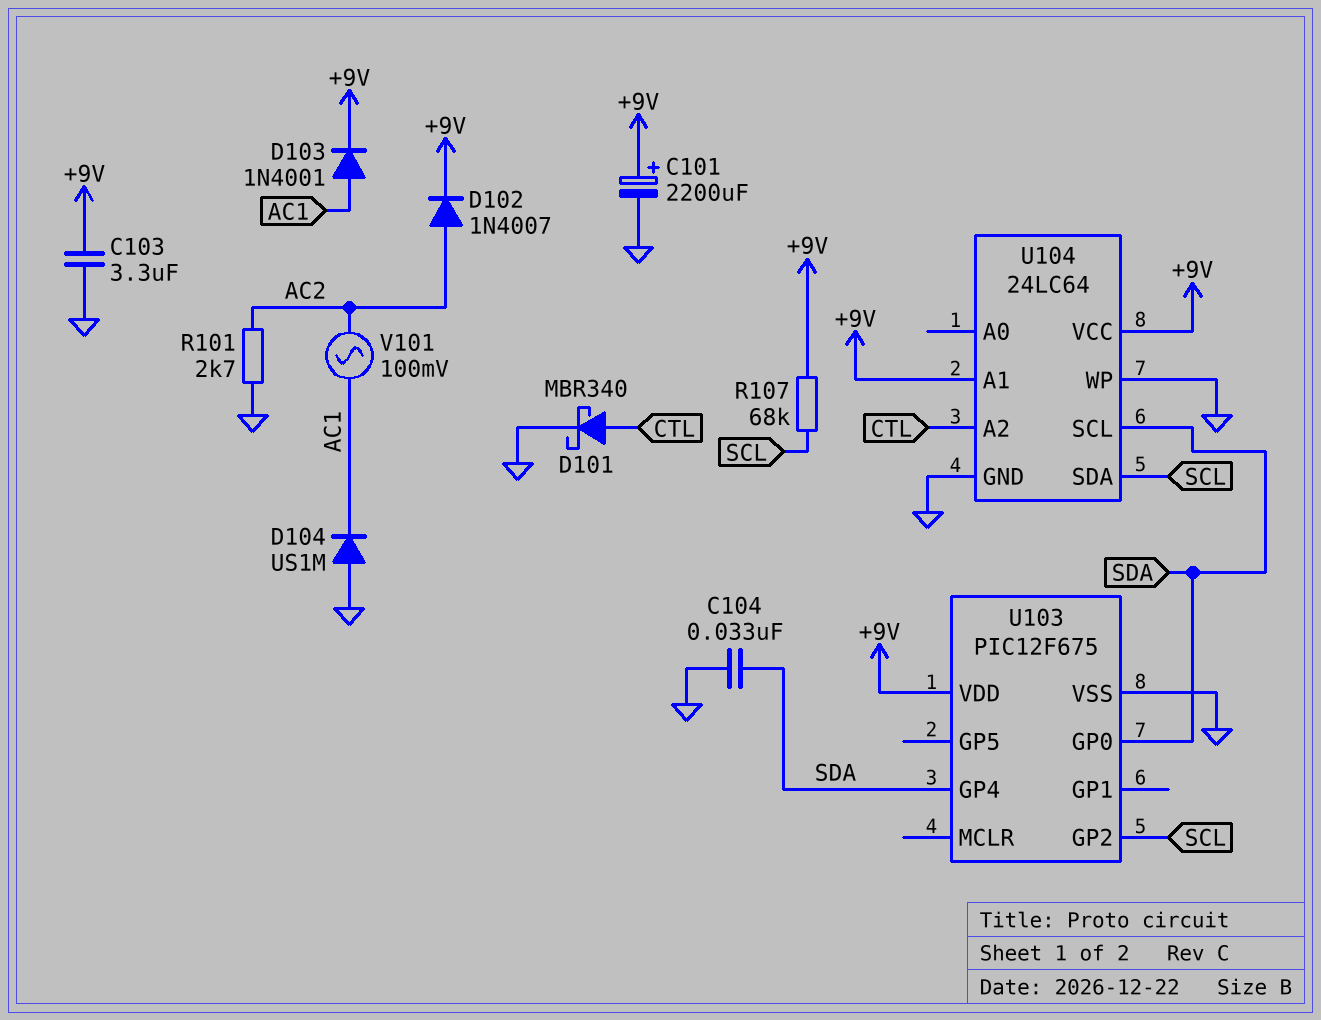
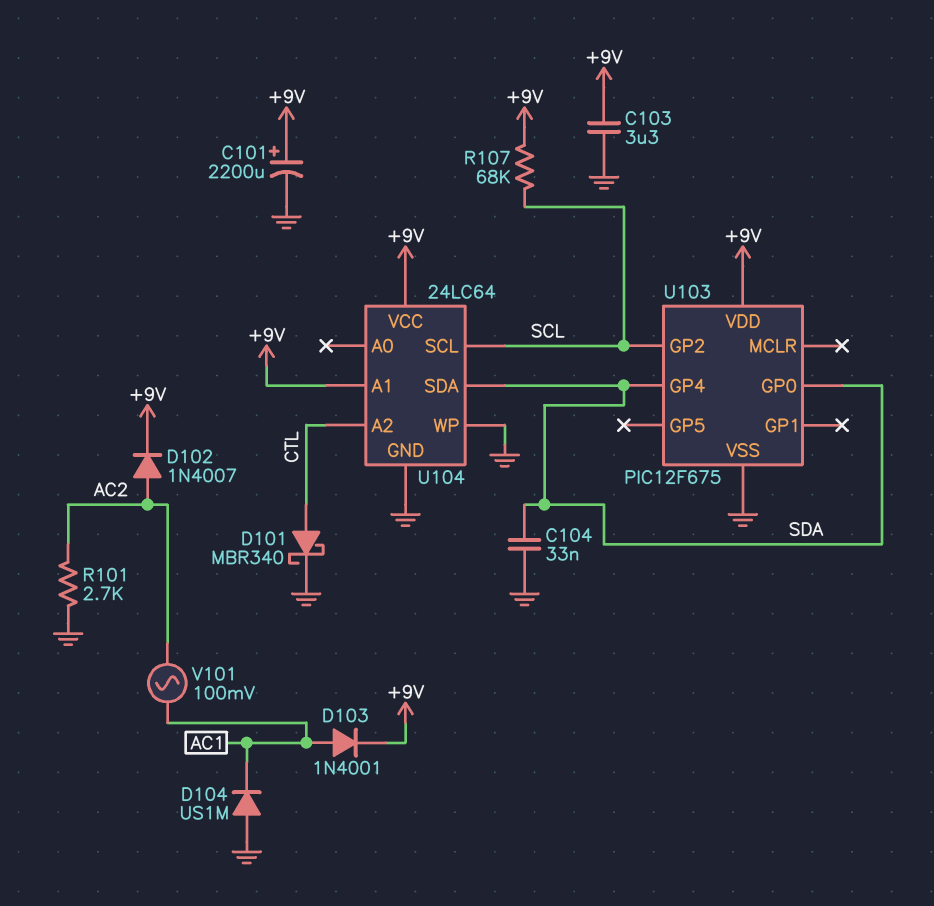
U104 pin SCL: SDA -> SCL
U104 pin SDA: SCL -> SDA

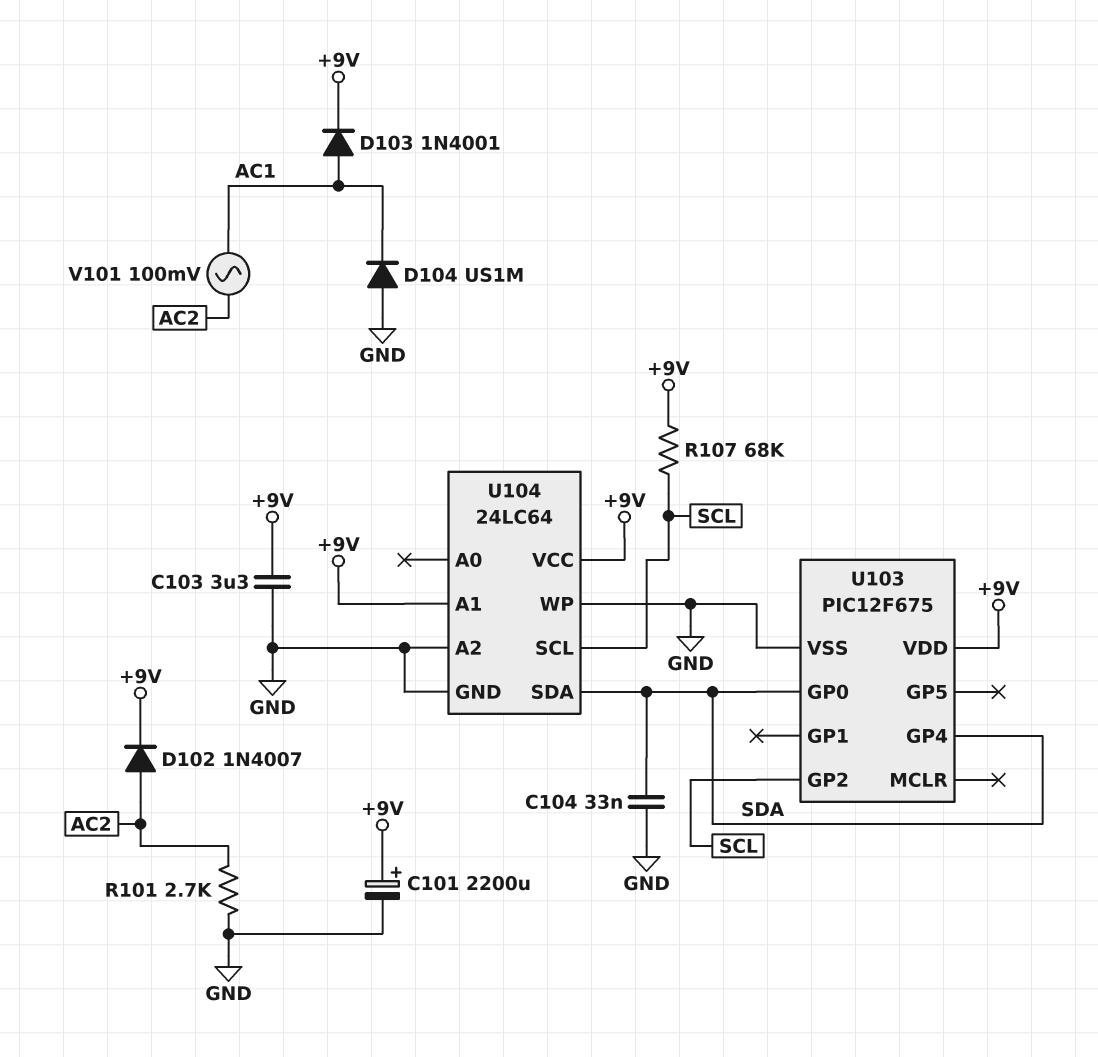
D101: schottky MBR340 (A CTL, K GND) -> none
U104 pin A2: CTL -> GND

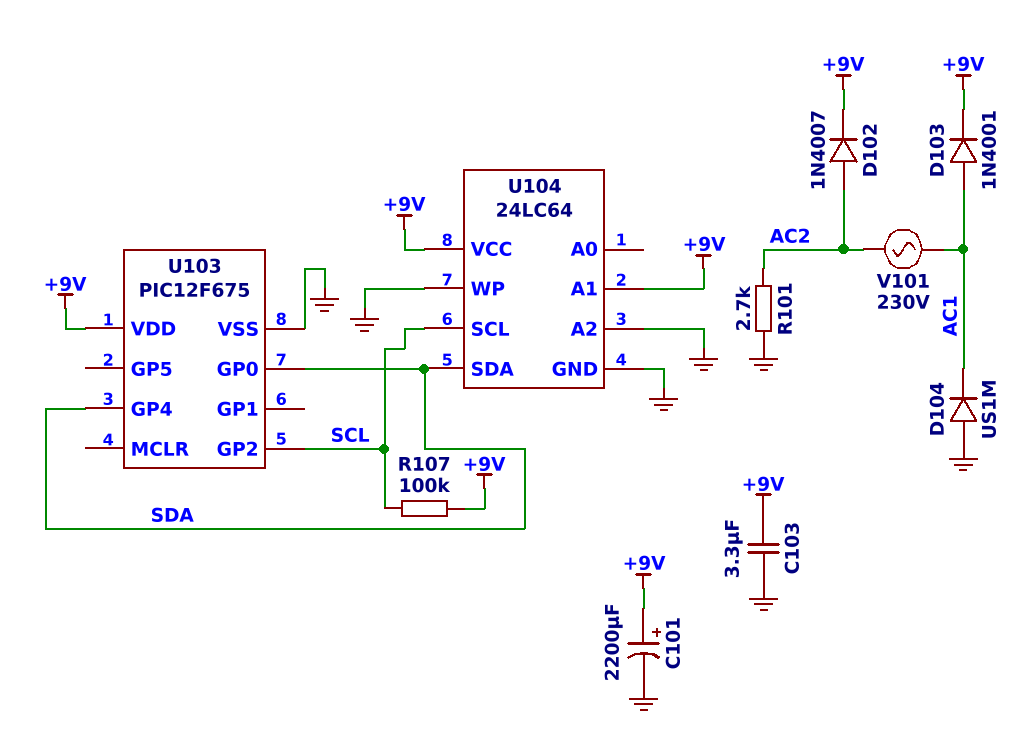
C104: 33nF (GND, SDA) -> none
R107: 68k (+9V, SCL) -> 100k (+9V, SCL)
V101: AC 100mV (AC1, AC2) -> AC 230V (AC1, AC2)

